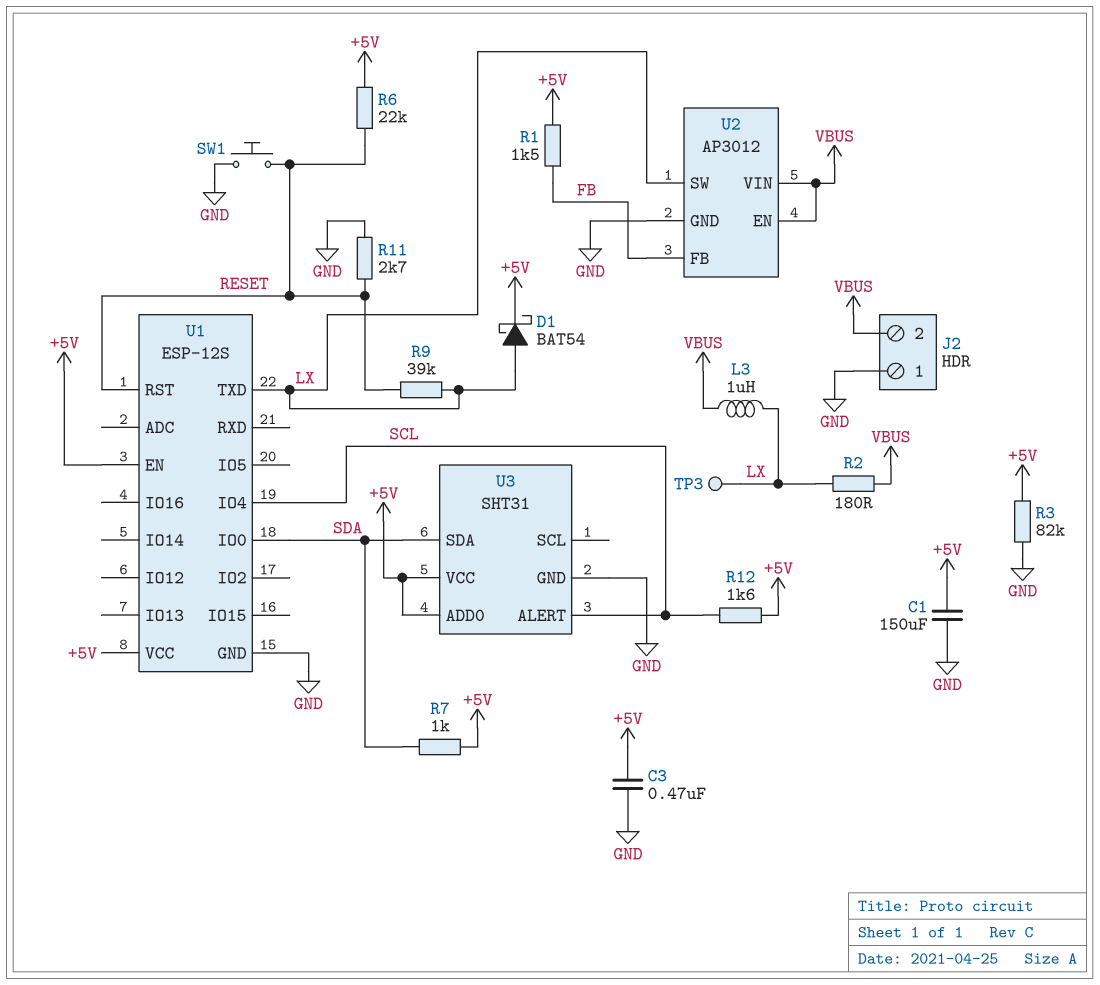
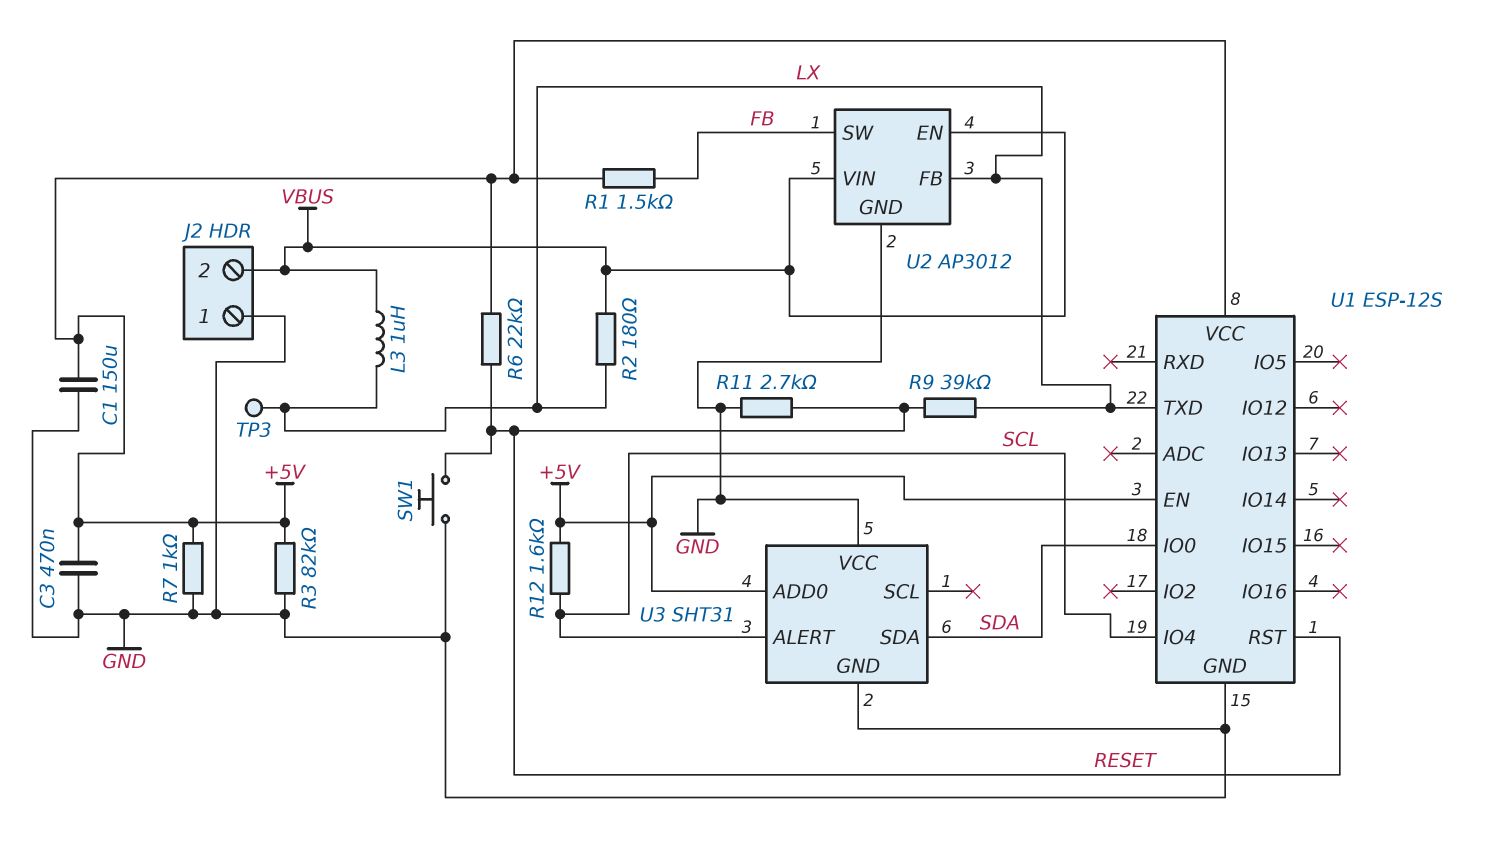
D1: schottky BAT54 (A LX, K +5V) -> none
R7: 1k (+5V, SDA) -> 1k (+5V, GND)
U2 pin FB: FB -> LX
U2 pin SW: LX -> FB
U3 pin VCC: +5V -> GND

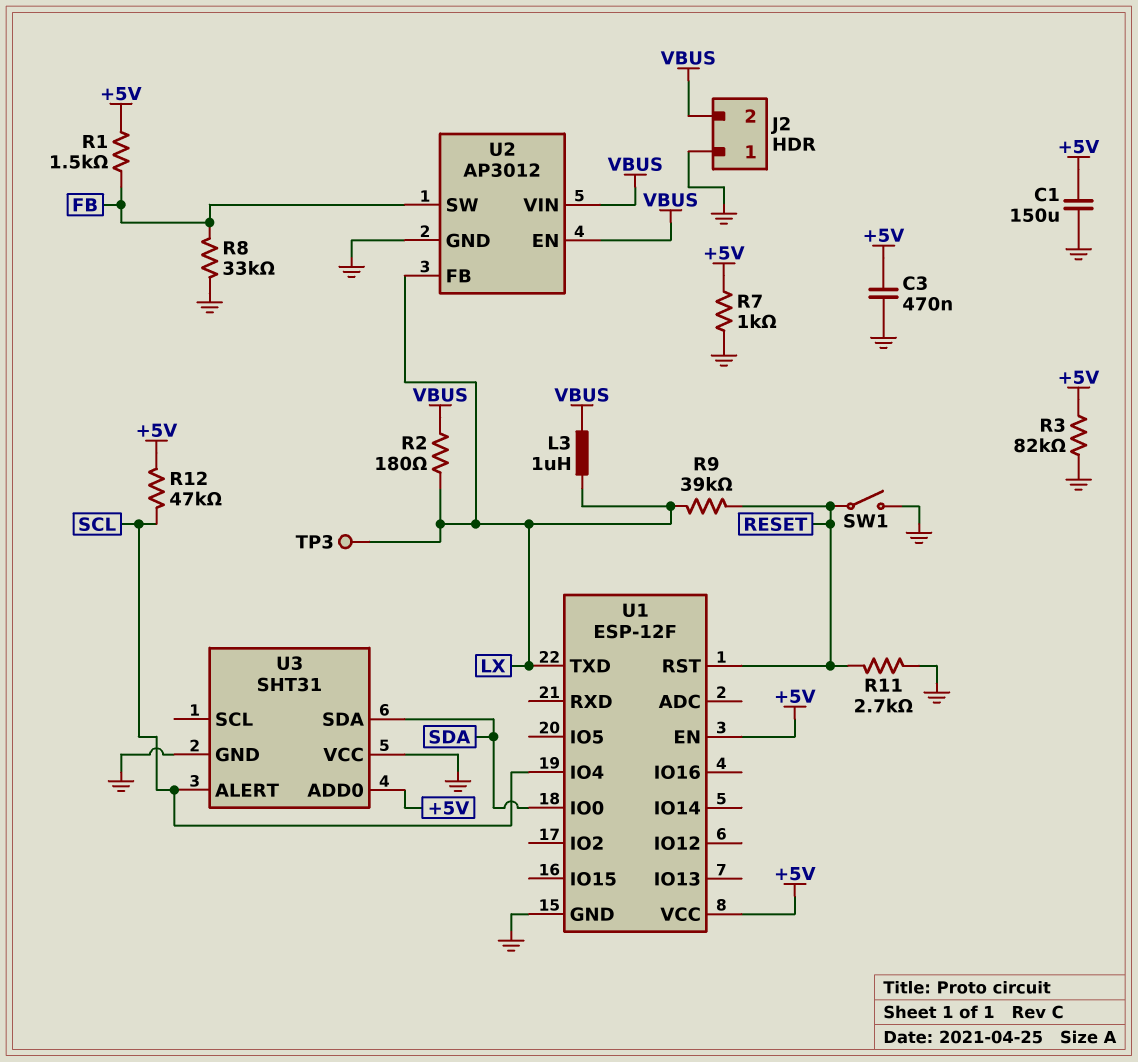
R6: 22k (+5V, RESET) -> none
R8: none -> 33k (FB, GND)
R12: 1.6k (+5V, SCL) -> 47k (+5V, SCL)
SW1: button (GND, RESET) -> switch (GND, RESET)
U1: ESP-12S -> ESP-12F

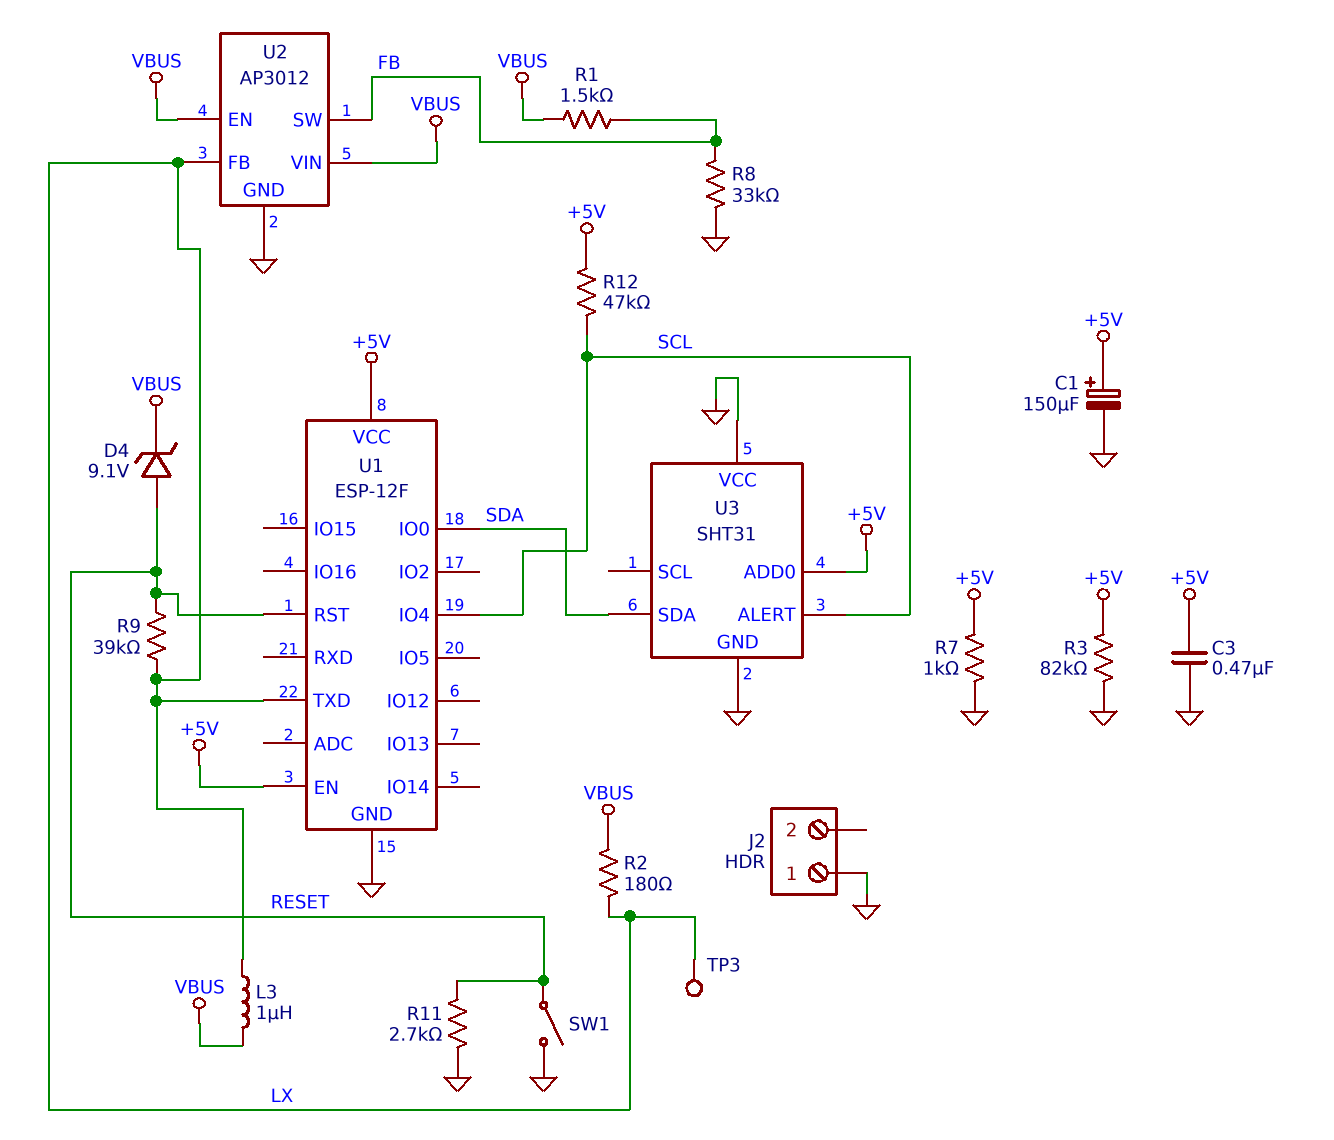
C1: 150uF (+5V, GND) -> 150uF (plus +5V, minus GND)
D4: none -> zener 9.1V (A RESET, K VBUS)
J2 pin 2: VBUS -> none
R1: 1.5k (+5V, FB) -> 1.5k (FB, VBUS)

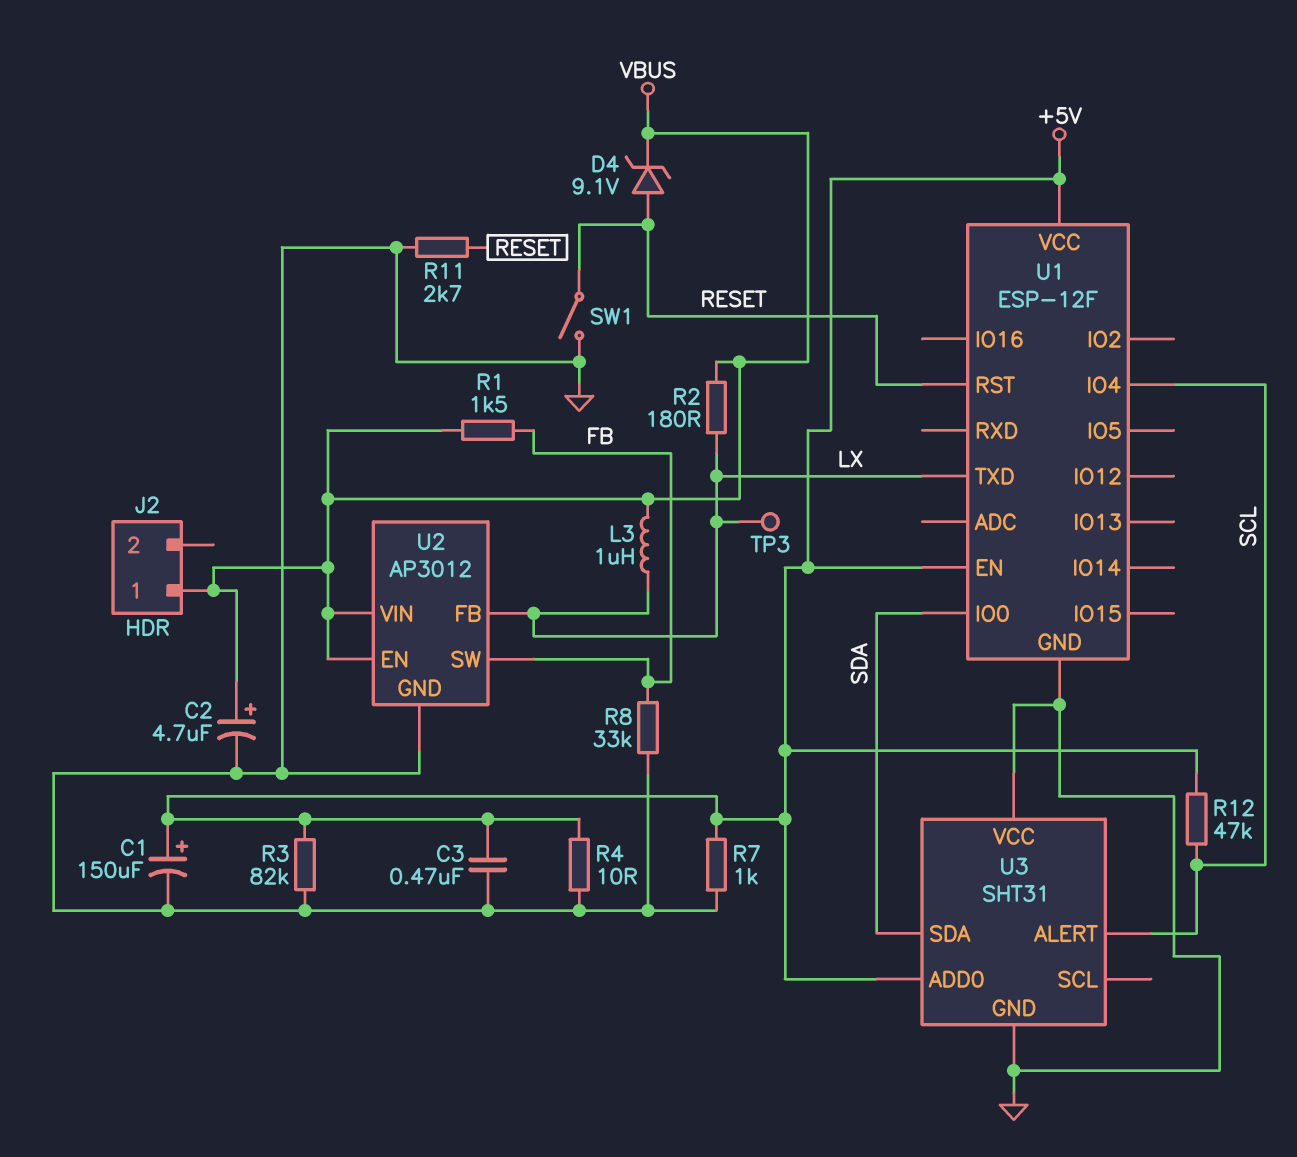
C2: none -> 4.7uF (plus VBUS, minus GND)
J2 pin 1: GND -> VBUS
R4: none -> 10 (+5V, GND)
R9: 39k (LX, RESET) -> none

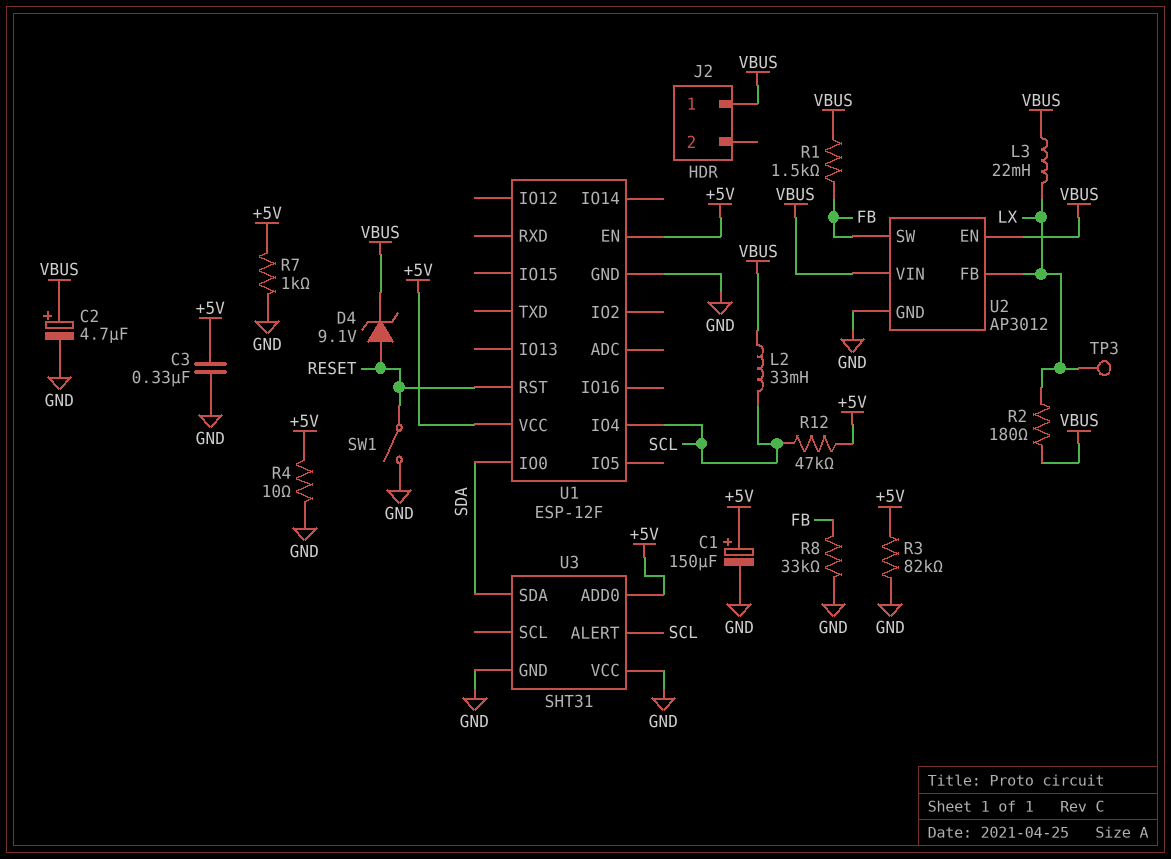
C3: 470nF (+5V, GND) -> 330nF (+5V, GND)
L2: none -> 33mH (SCL, VBUS)
L3: 1uH (LX, VBUS) -> 22mH (LX, VBUS)
R11: 2.7k (GND, RESET) -> none
U1 pin TXD: LX -> none

